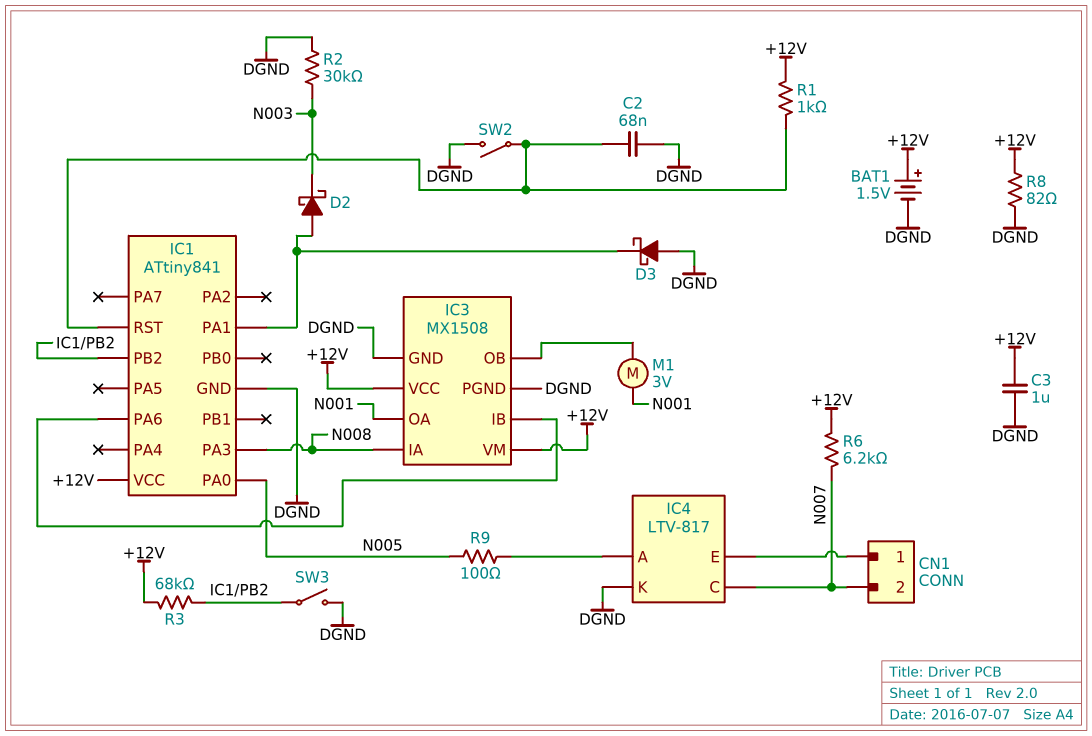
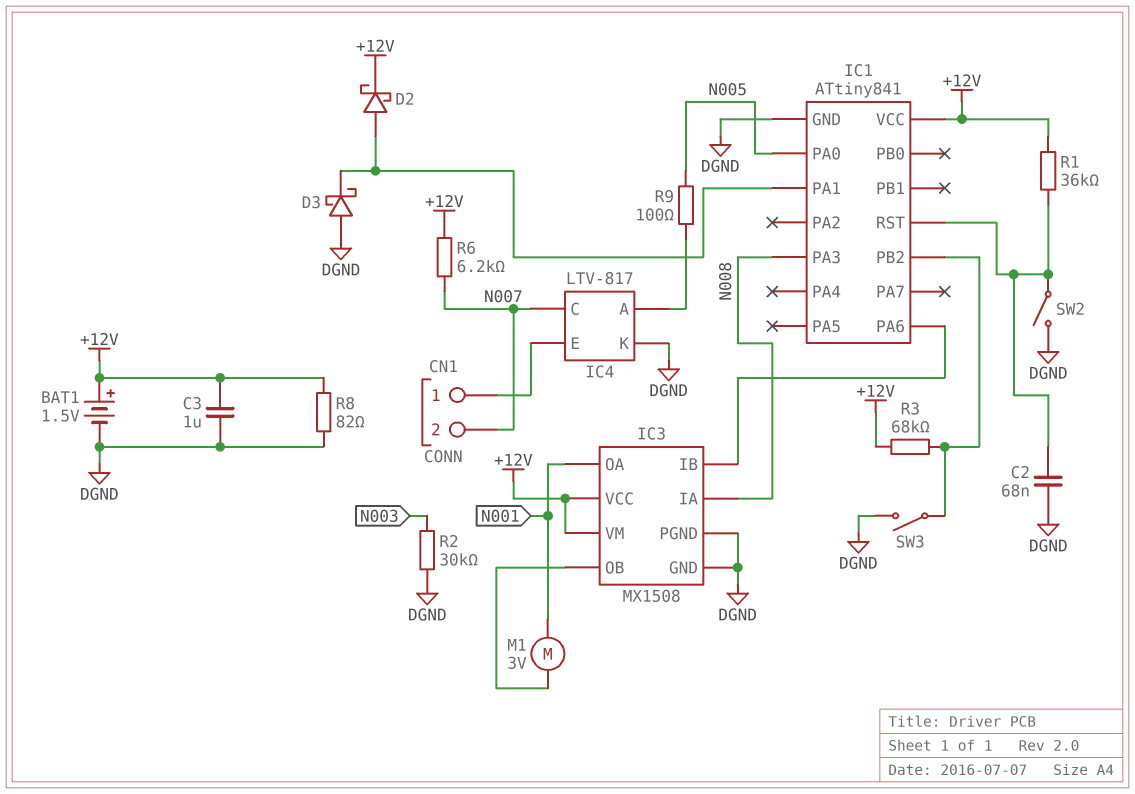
D2: schottky (A IC1/PA1, K N003) -> schottky (A IC1/PA1, K +12V)
R1: 1k (+12V, IC1/RST) -> 36k (+12V, IC1/RST)

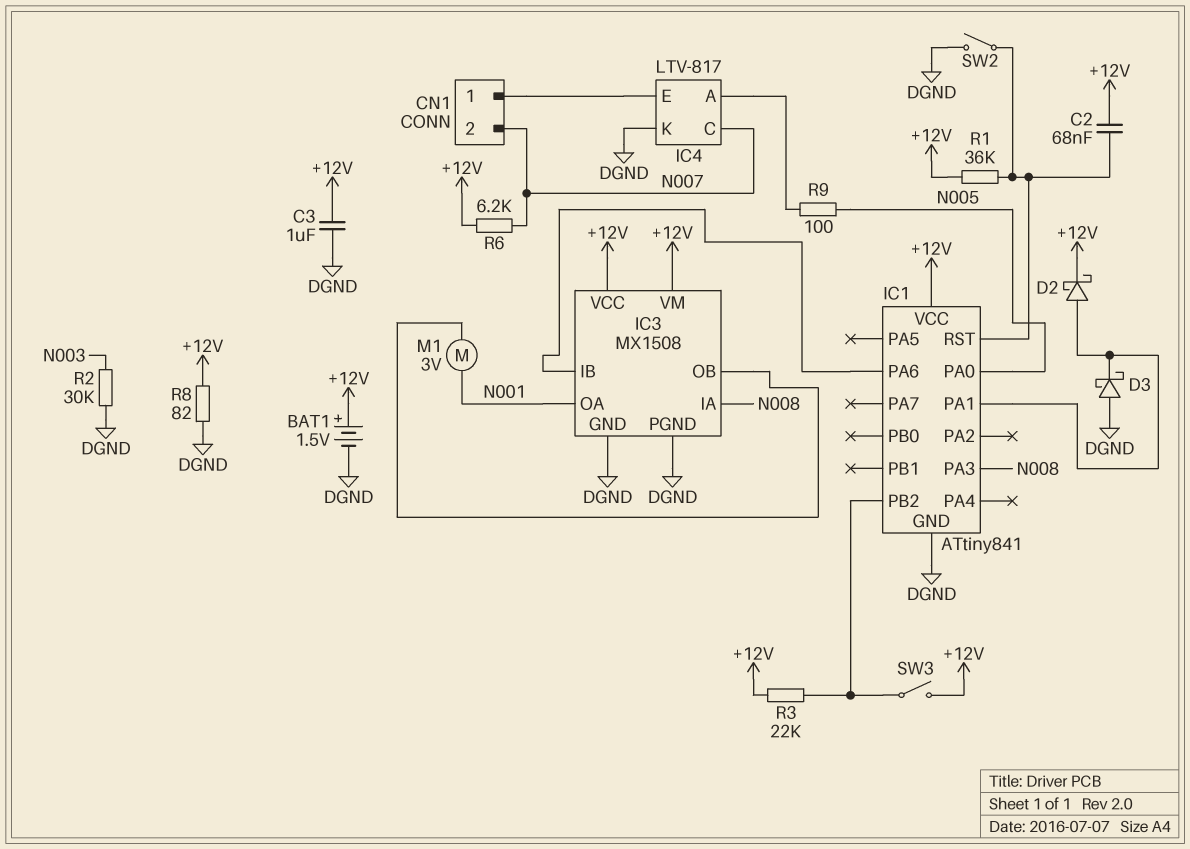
C2: 68nF (DGND, IC1/RST) -> 68nF (+12V, IC1/RST)
R3: 68k (+12V, IC1/PB2) -> 22k (+12V, IC1/PB2)
SW3: switch (DGND, IC1/PB2) -> switch (+12V, IC1/PB2)

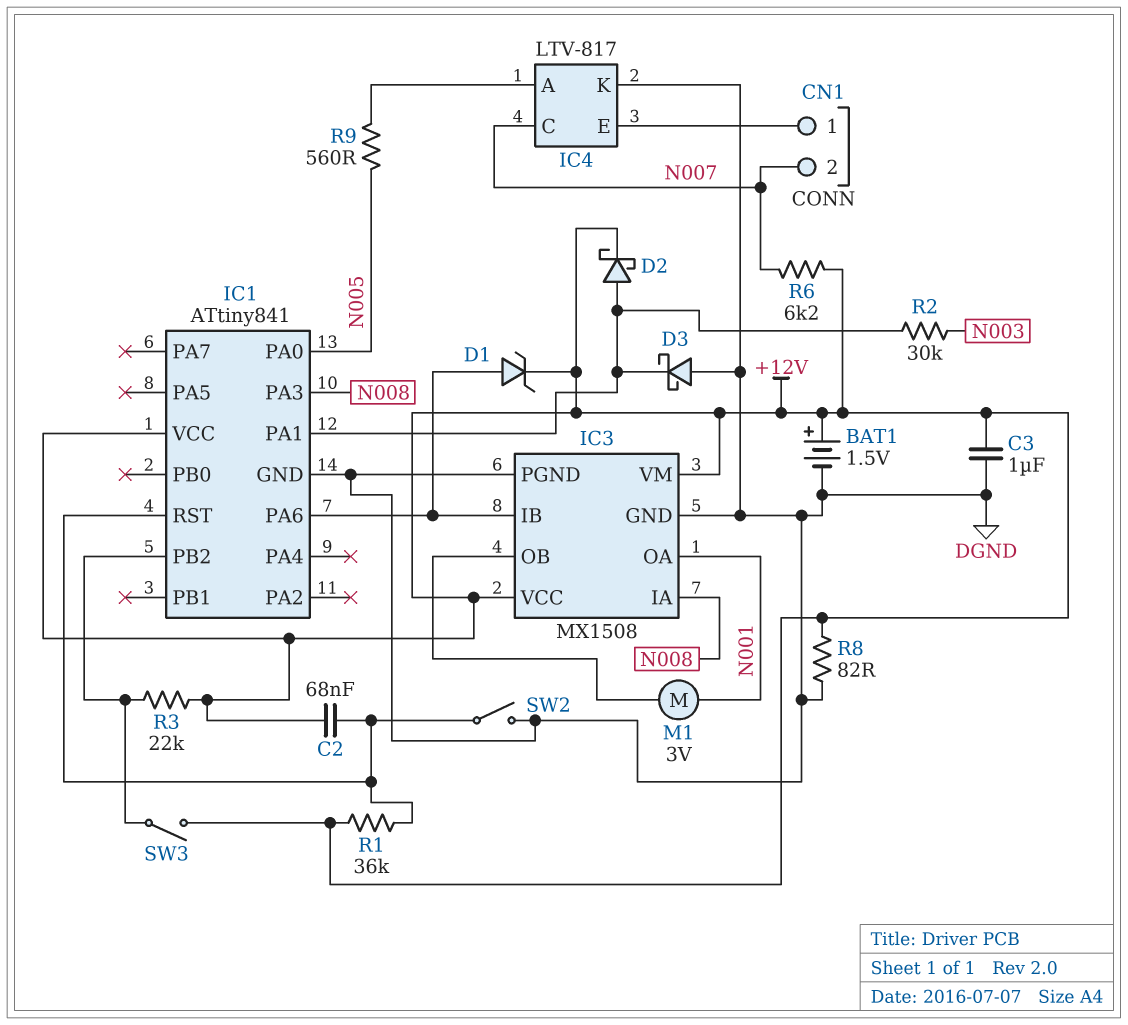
D1: none -> zener (A IC1/PA6, K +12V)
R2: 30k (DGND, N003) -> 30k (IC1/PA1, N003)
R9: 100 (IC4/A, N005) -> 560 (IC4/A, N005)

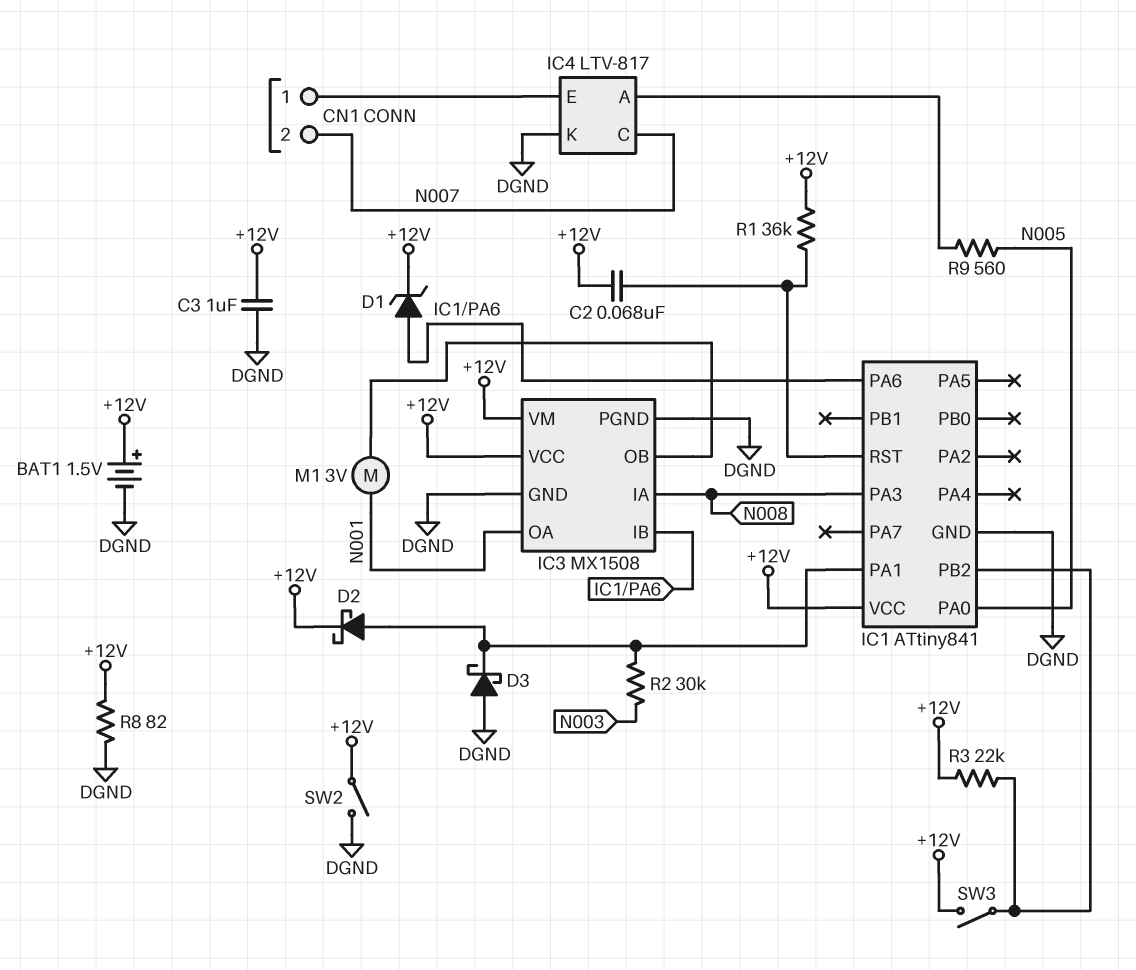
R6: 6.2k (+12V, N007) -> none
SW2: switch (DGND, IC1/RST) -> switch (+12V, DGND)

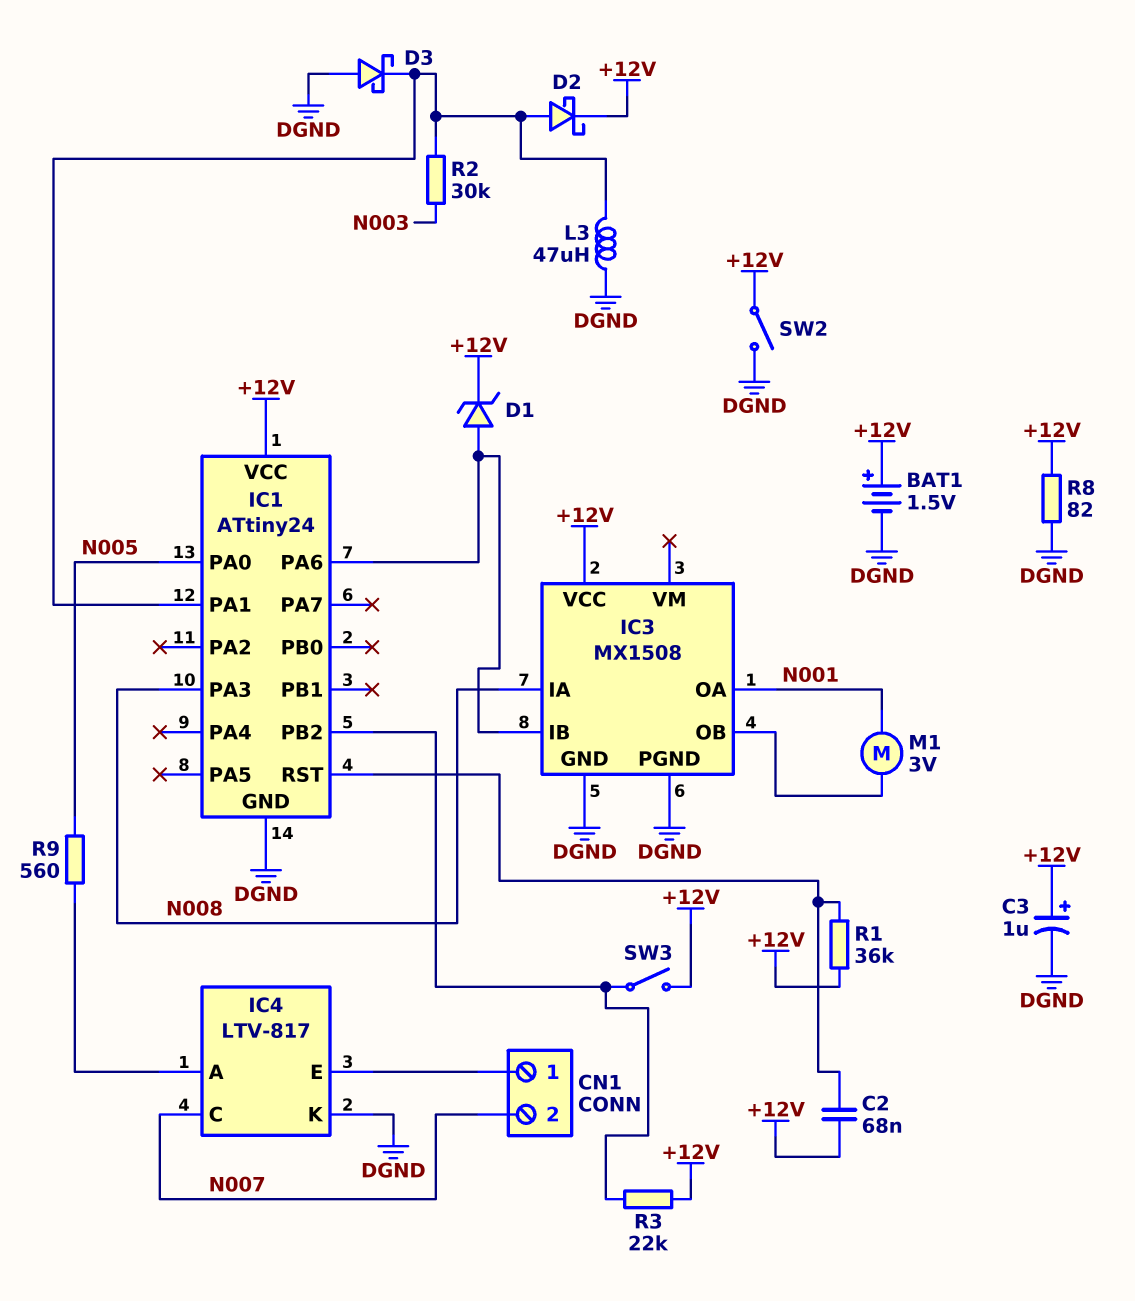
C3: 1uF (+12V, DGND) -> 1uF (plus +12V, minus DGND)
IC1: ATtiny841 -> ATtiny24
IC3 pin VM: +12V -> none
L3: none -> 47uH (DGND, IC1/PA1)

